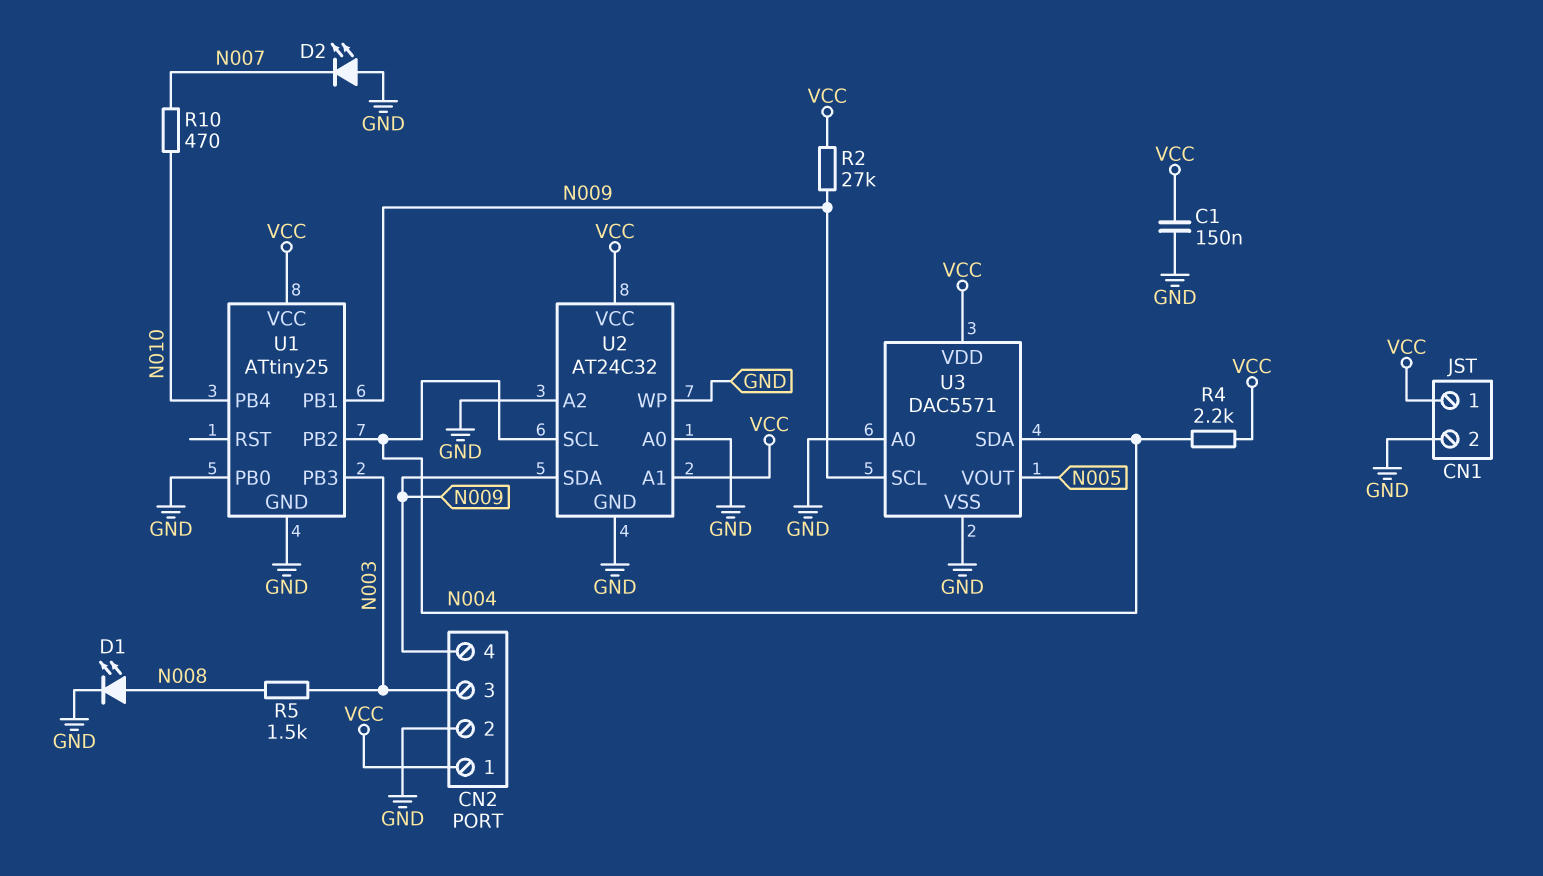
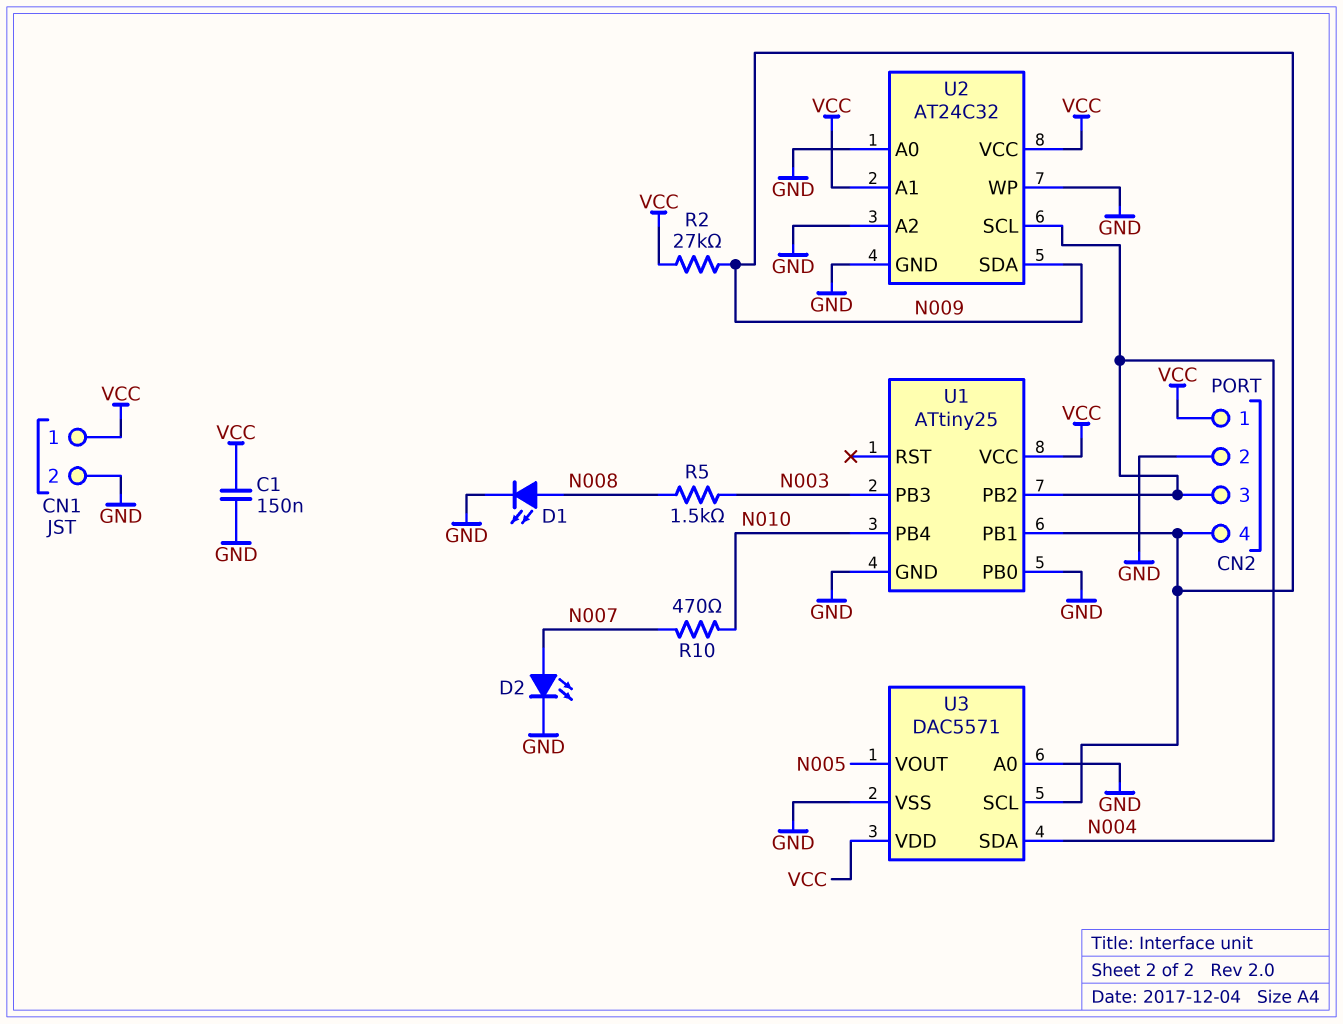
CN2 pin 3: N003 -> N004
D2: LED (A GND, K N007) -> LED (A N007, K GND)
R4: 2.2k (N004, VCC) -> none

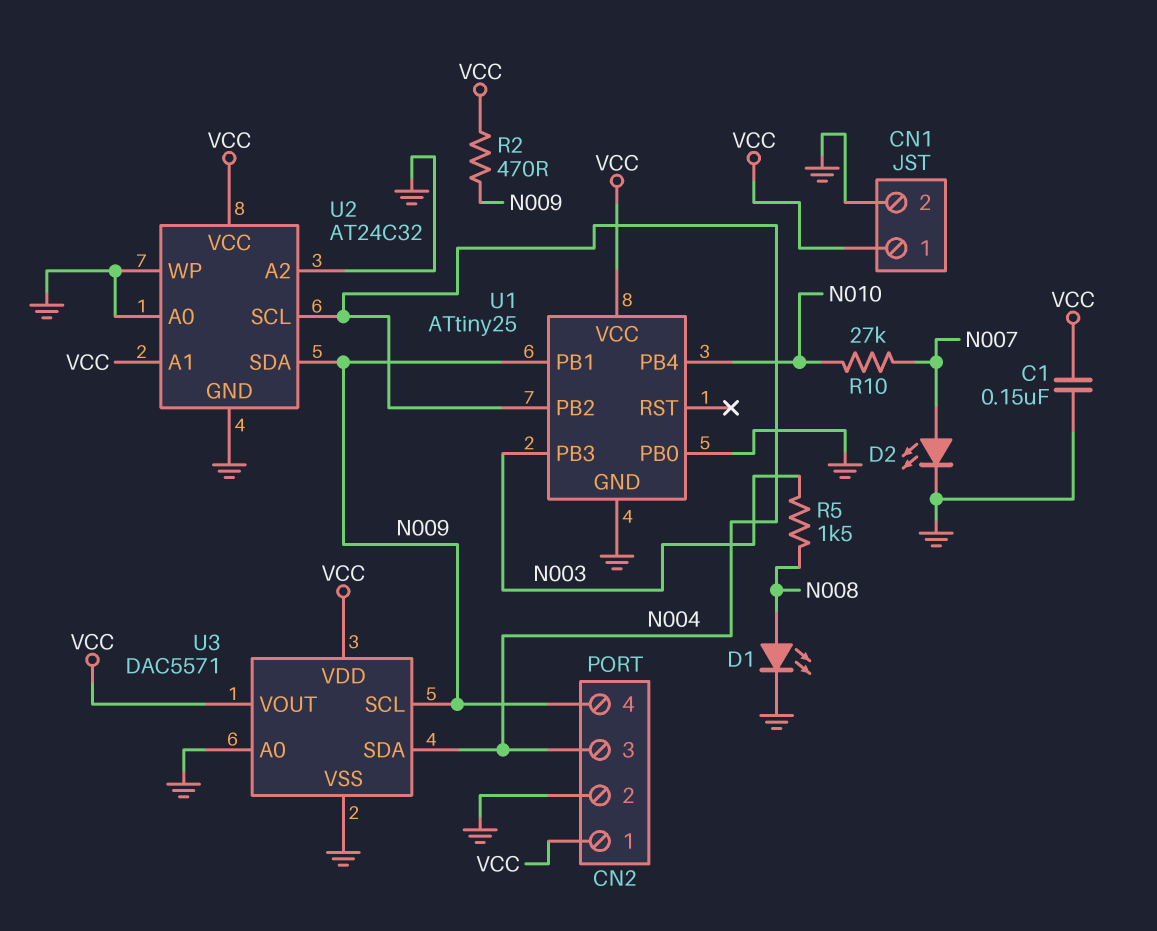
R2: 27k (N009, VCC) -> 470 (N009, VCC)
R10: 470 (N007, N010) -> 27k (N007, N010)
U3 pin VOUT: N005 -> VCC

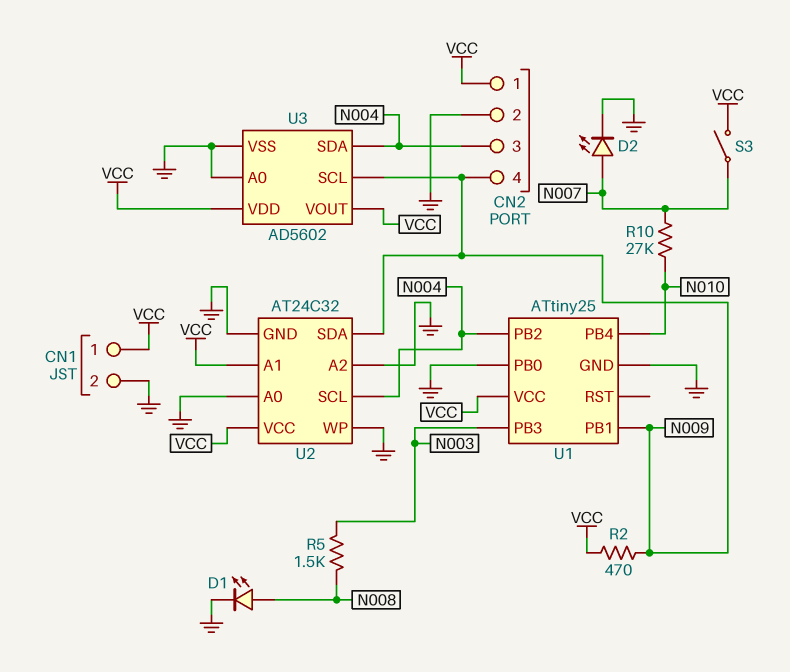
C1: 150nF (GND, VCC) -> none
S3: none -> switch (N007, VCC)
U3: DAC5571 -> AD5602

